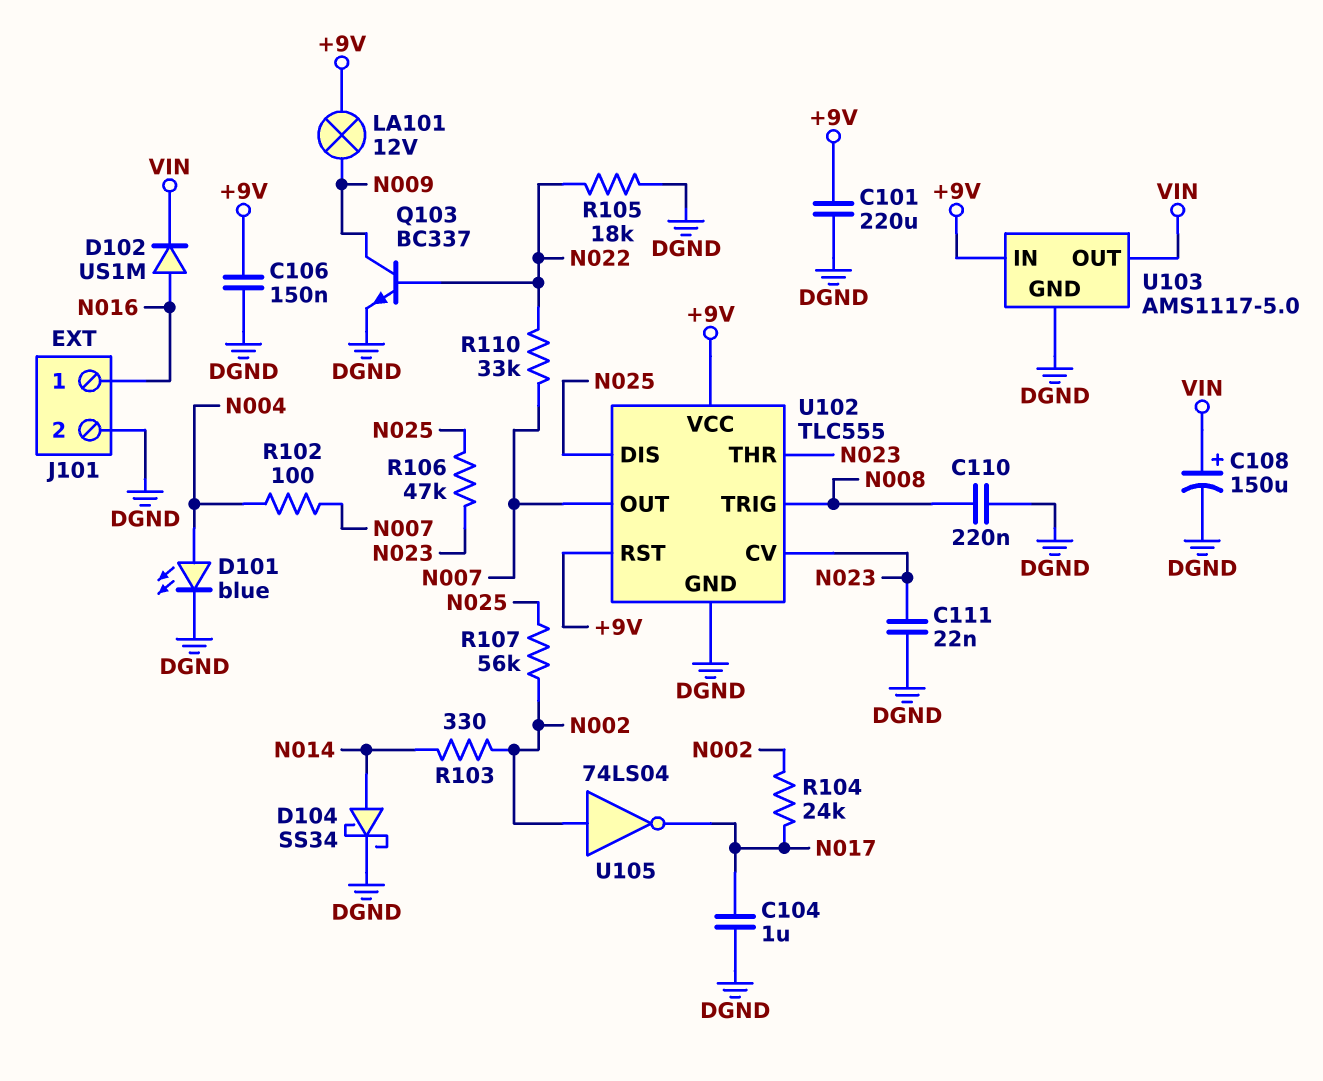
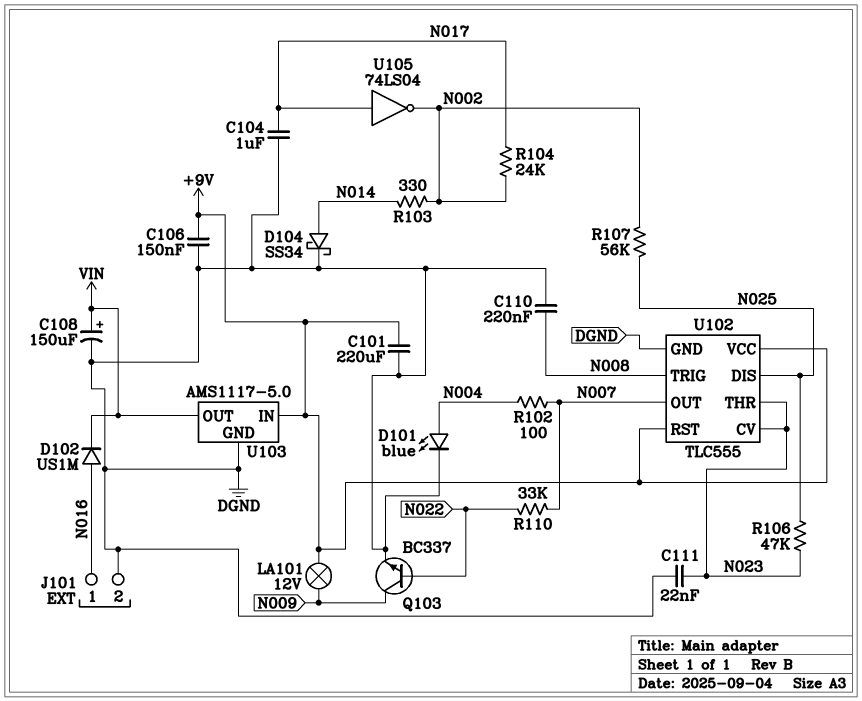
R105: 18k (DGND, N022) -> none
U105: NOT 74LS04 (in N002, out N017) -> NOT 74LS04 (in N017, out N002)

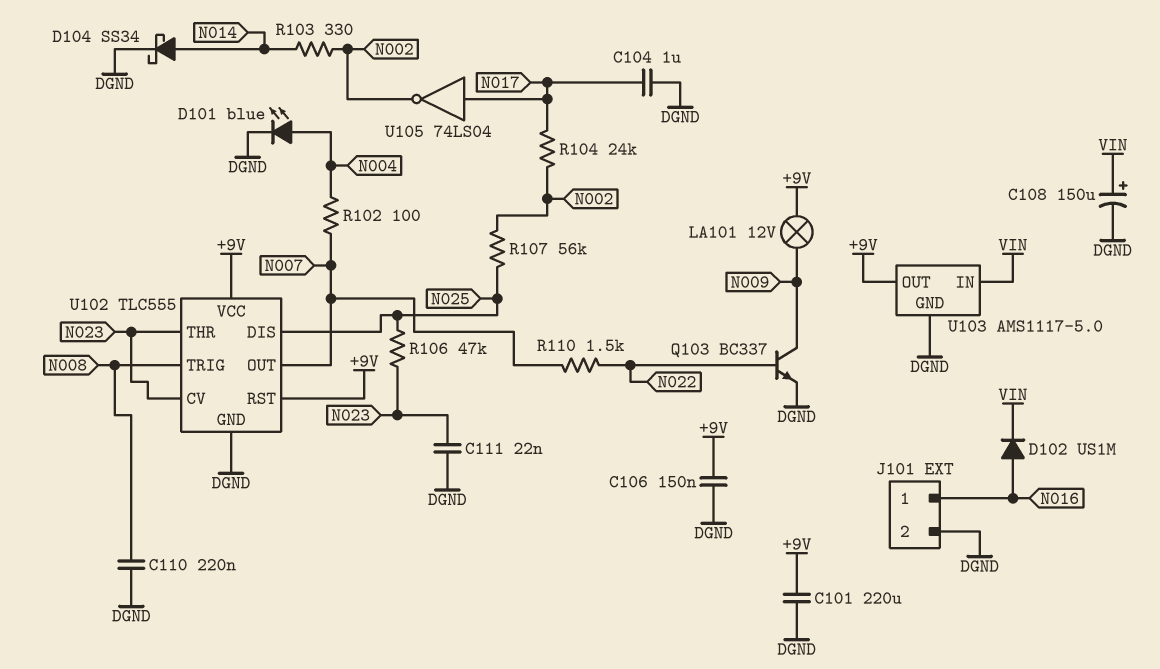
R110: 33k (N007, N022) -> 1.5k (N007, N022)
U103 pin IN: +9V -> VIN
U103 pin OUT: VIN -> +9V

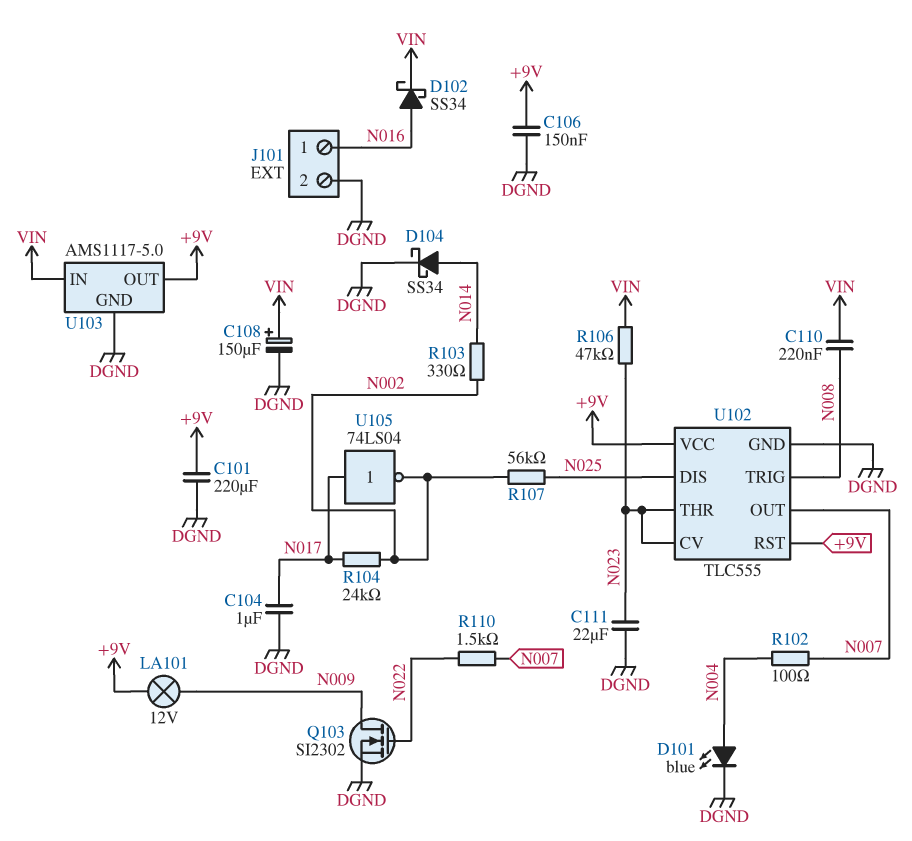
C110: 220nF (DGND, N008) -> 220nF (N008, VIN)
C111: 22nF (DGND, N023) -> 22uF (DGND, N023)
D102: diode US1M (A N016, K VIN) -> schottky SS34 (A N016, K VIN)
Q103: NPN BC337 (B N022, C N009, E DGND) -> NMOS SI2302 (G N022, D N009, S DGND)
R106: 47k (N023, N025) -> 47k (N023, VIN)

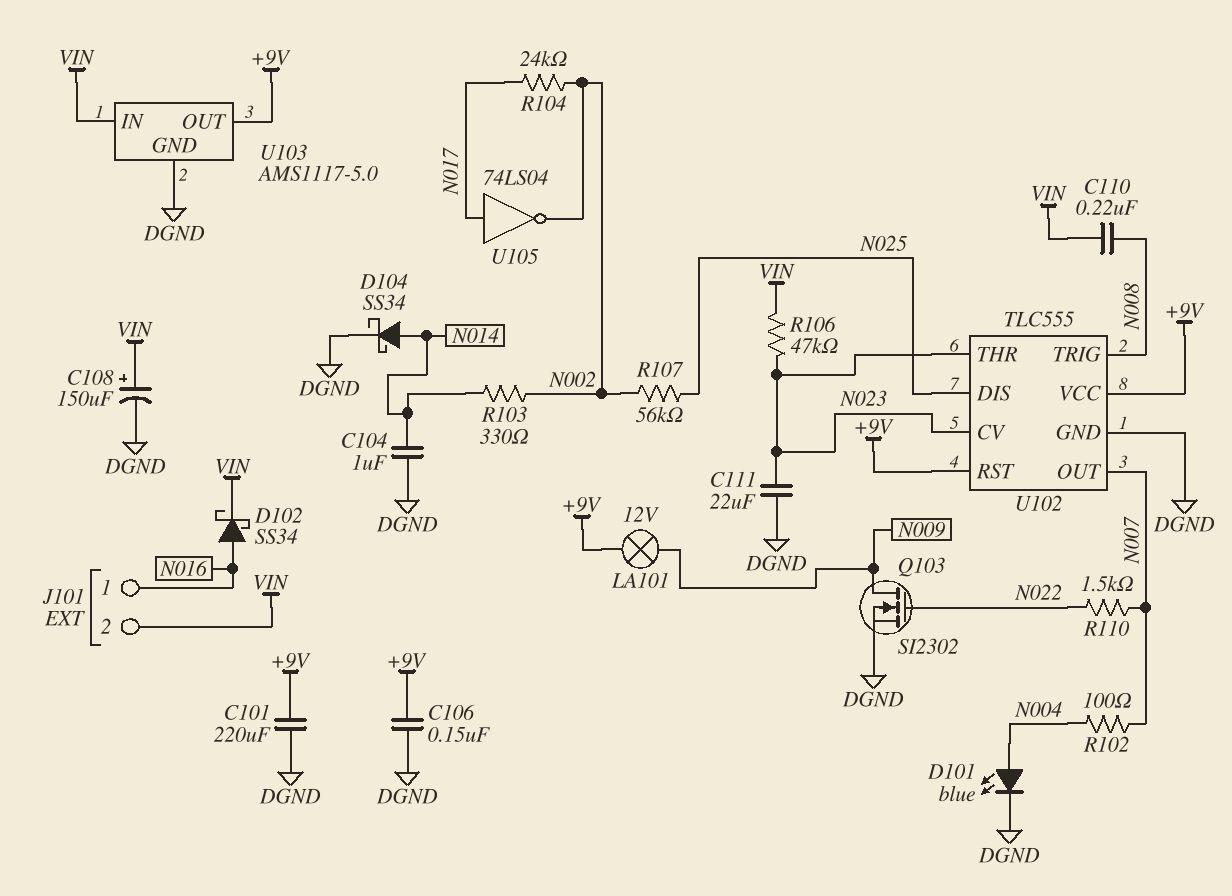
C104: 1uF (DGND, N017) -> 1uF (DGND, N014)
J101 pin 2: DGND -> VIN

